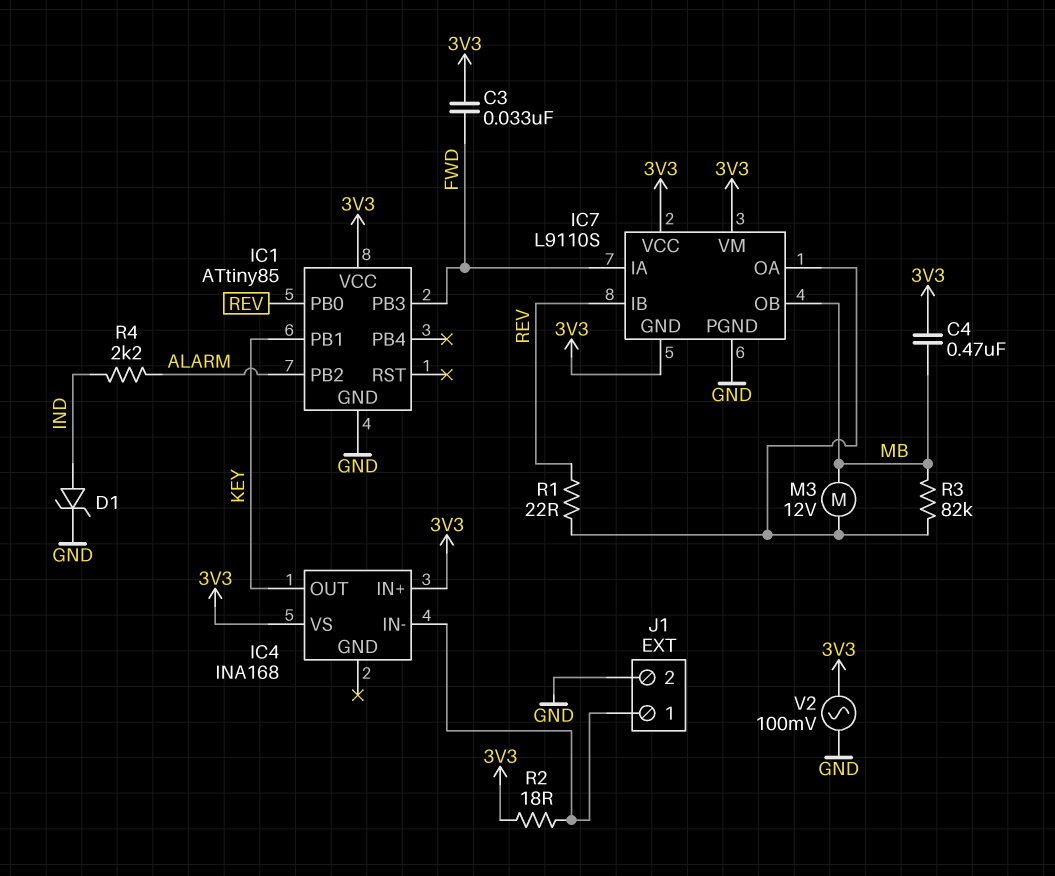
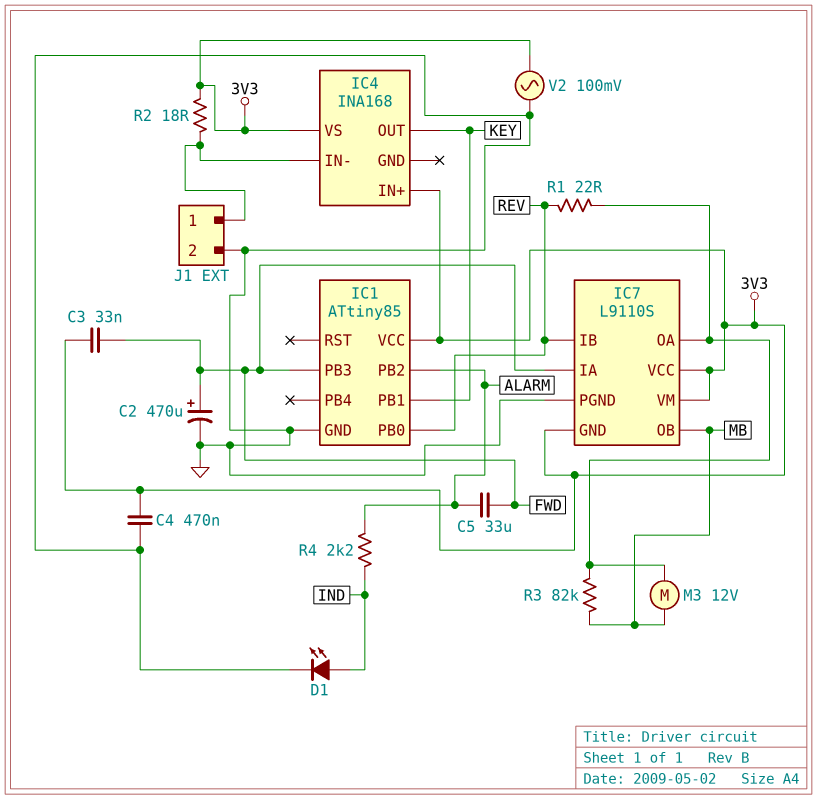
C2: none -> 470uF (plus FWD, minus GND)
C4: 470nF (3V3, MB) -> 470nF (3V3, GND)
C5: none -> 33uF (ALARM, FWD)
D1: zener (A IND, K GND) -> LED (A IND, K GND)

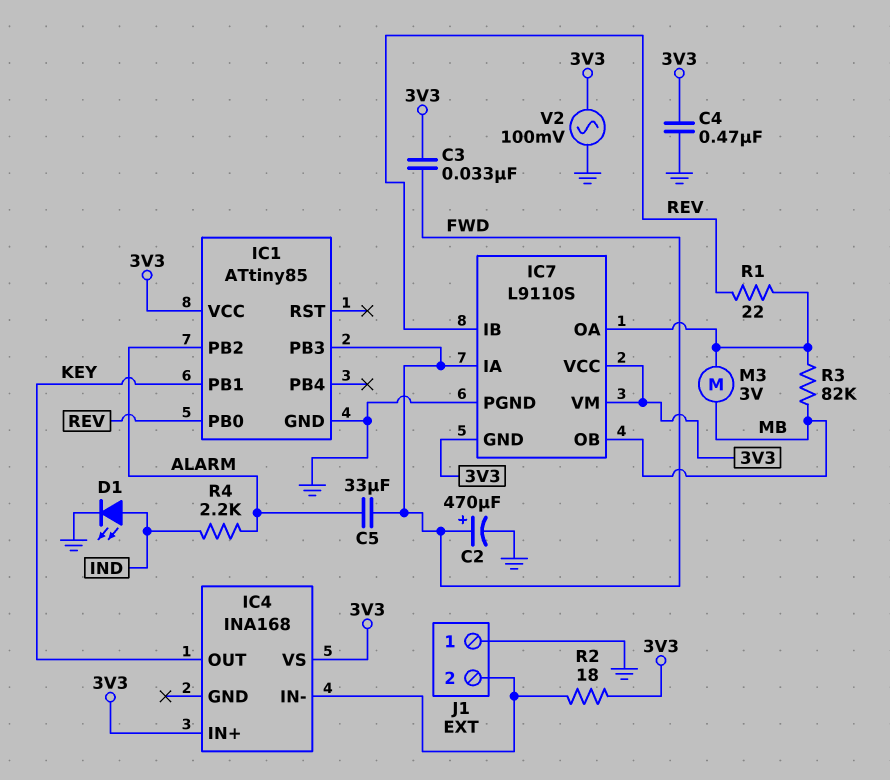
J1 pin 1: IC4/IN- -> GND
J1 pin 2: GND -> IC4/IN-
M3: motor 12V (IC7/OA, MB) -> motor 3V (IC7/OA, MB)

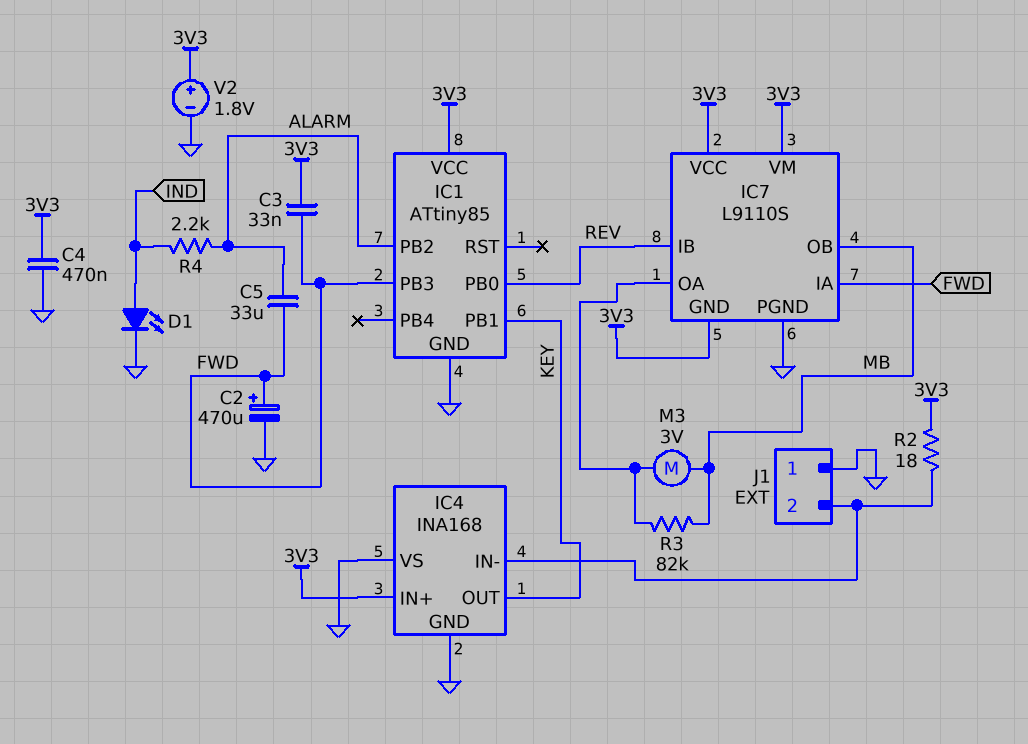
IC4 pin GND: none -> GND
IC4 pin VS: 3V3 -> GND
R1: 22 (IC7/OA, REV) -> none
V2: AC 100mV (3V3, GND) -> 1.8V (plus 3V3, minus GND)

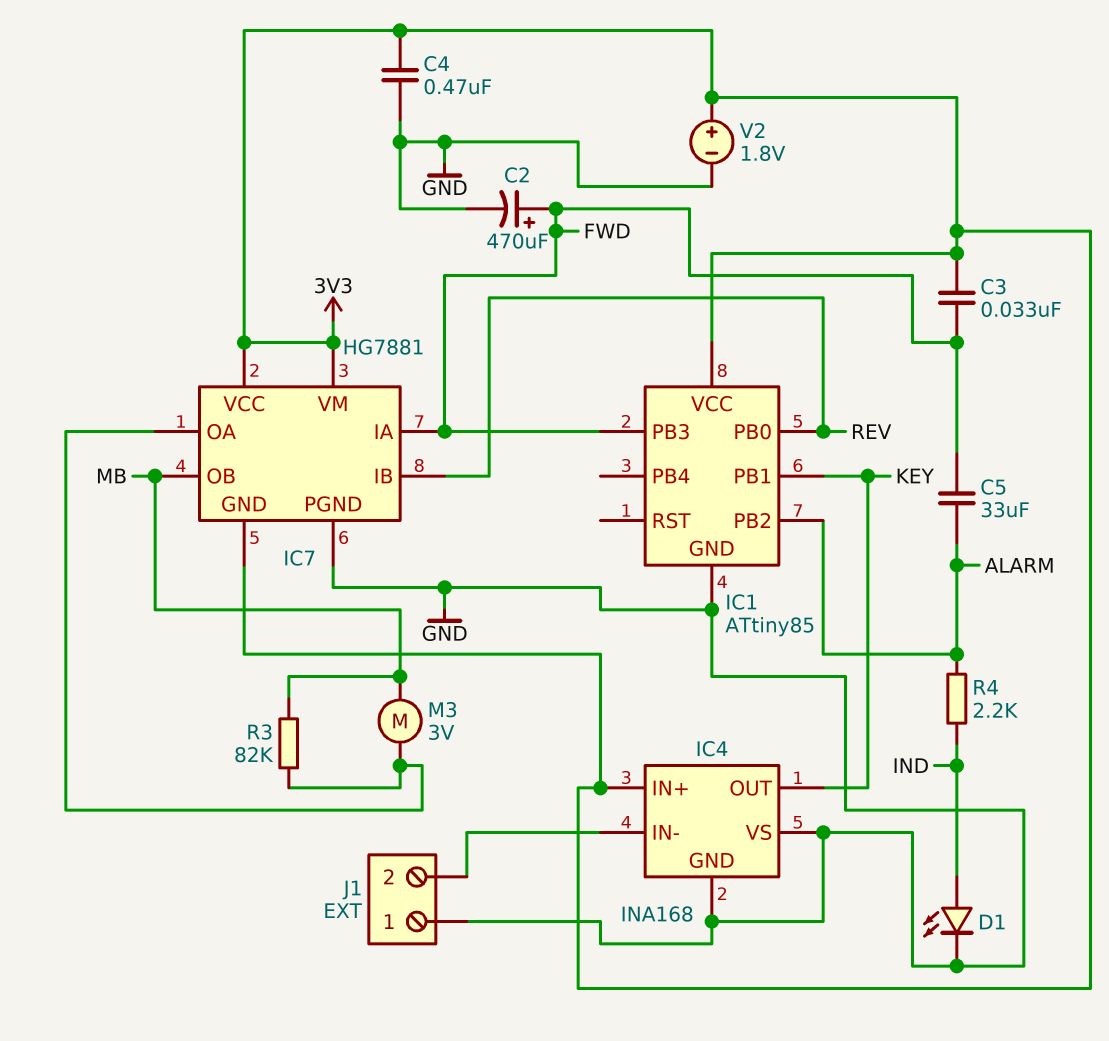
IC7: L9110S -> HG7881
R2: 18 (3V3, IC4/IN-) -> none

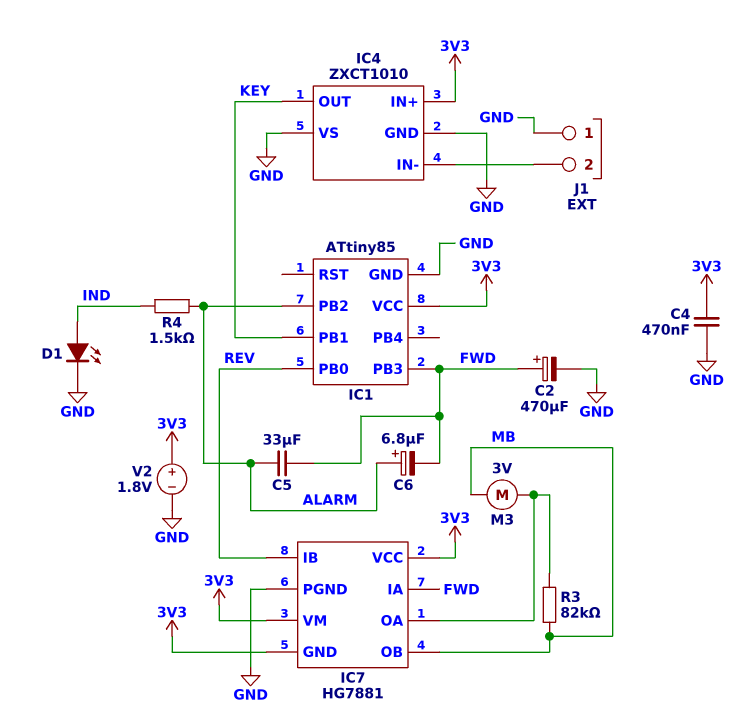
C3: 33nF (3V3, FWD) -> none
C6: none -> 6.8uF (plus ALARM, minus FWD)
IC4: INA168 -> ZXCT1010
R4: 2.2k (ALARM, IND) -> 1.5k (ALARM, IND)

